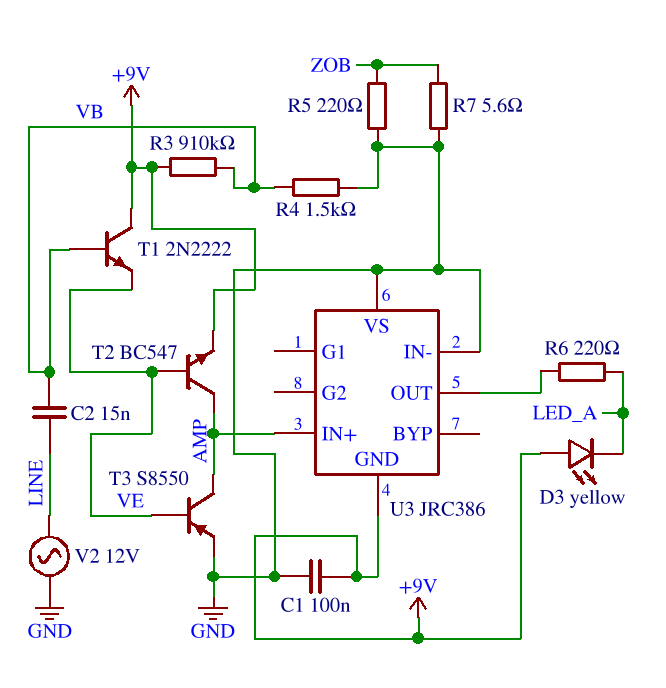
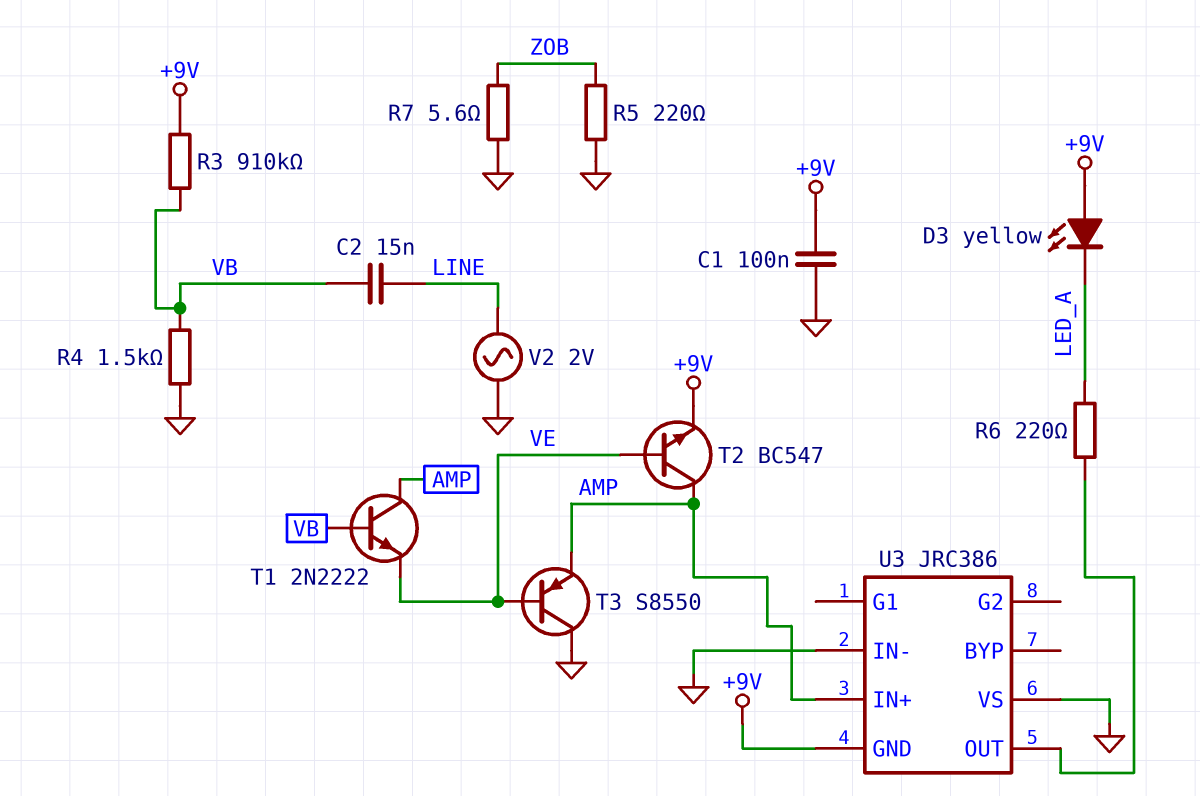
T1: NPN 2N2222 (B VB, C +9V, E VE) -> NPN 2N2222 (B VB, C AMP, E VE)
T3: PNP S8550 (B VE, C AMP, E GND) -> PNP S8550 (B VE, C GND, E AMP)
V2: AC 12V (GND, LINE) -> AC 2V (GND, LINE)

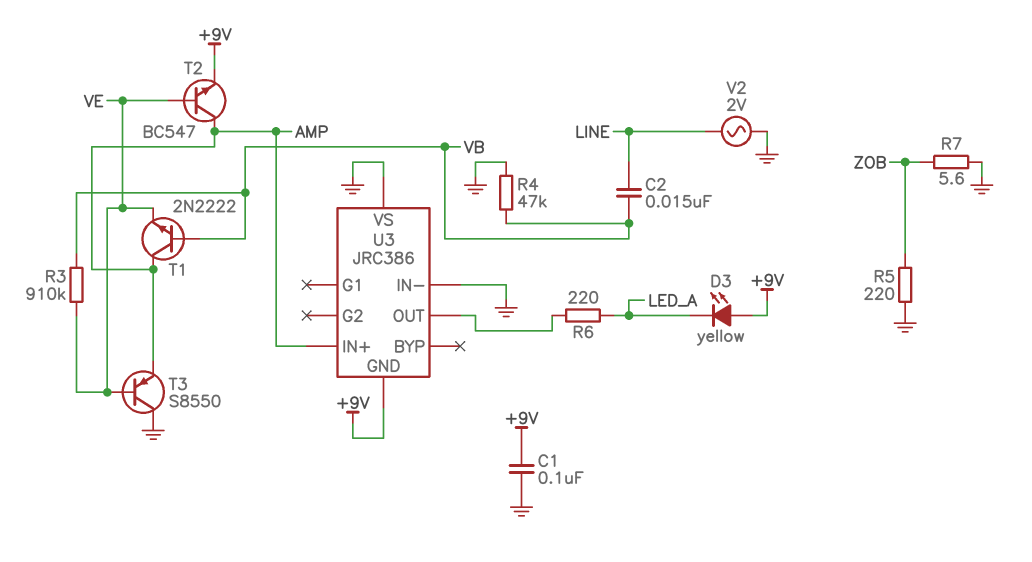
R3: 910k (+9V, VB) -> 910k (VB, VE)
R4: 1.5k (GND, VB) -> 47k (GND, VB)

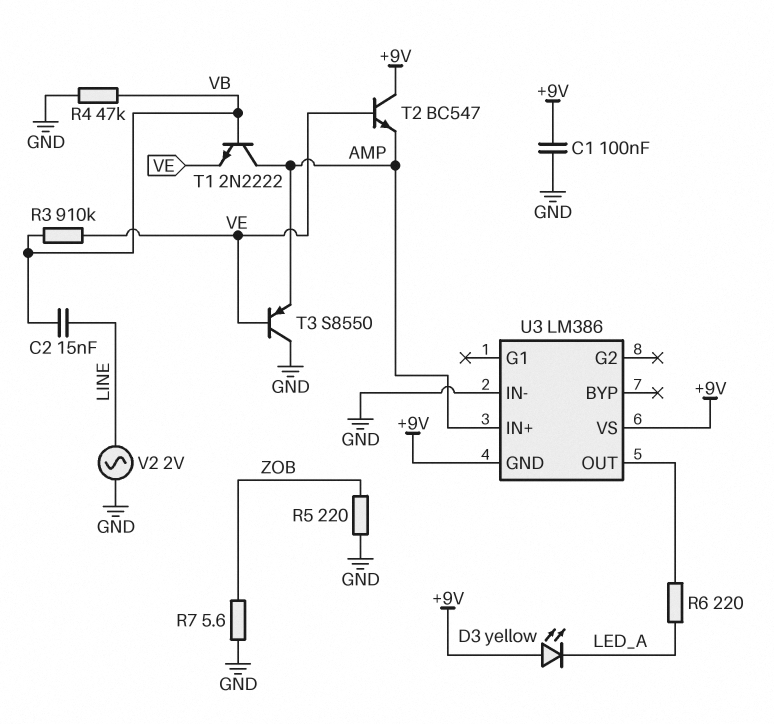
T2: NPN BC547 (B VE, C AMP, E +9V) -> NPN BC547 (B VE, C +9V, E AMP)
U3: JRC386 -> LM386
U3 pin VS: GND -> +9V

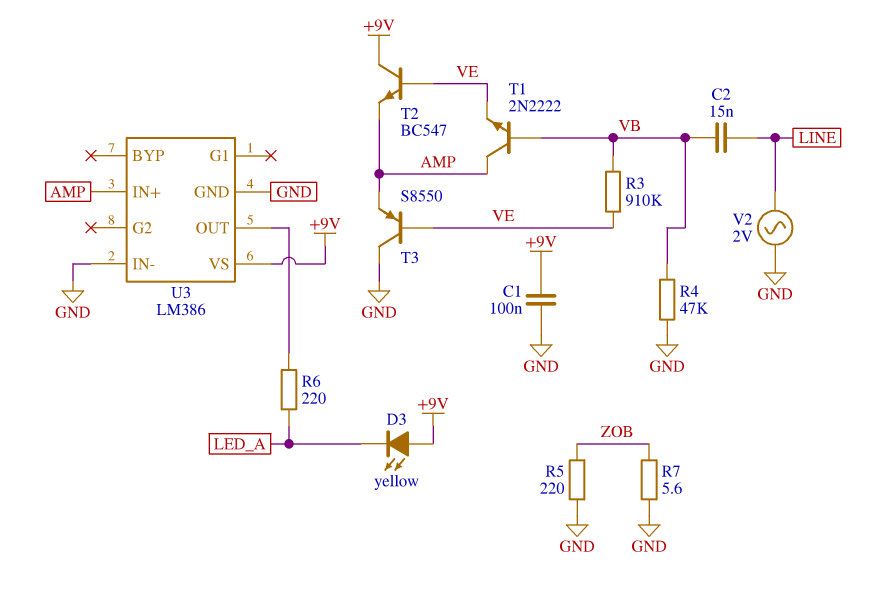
U3 pin GND: +9V -> GND

